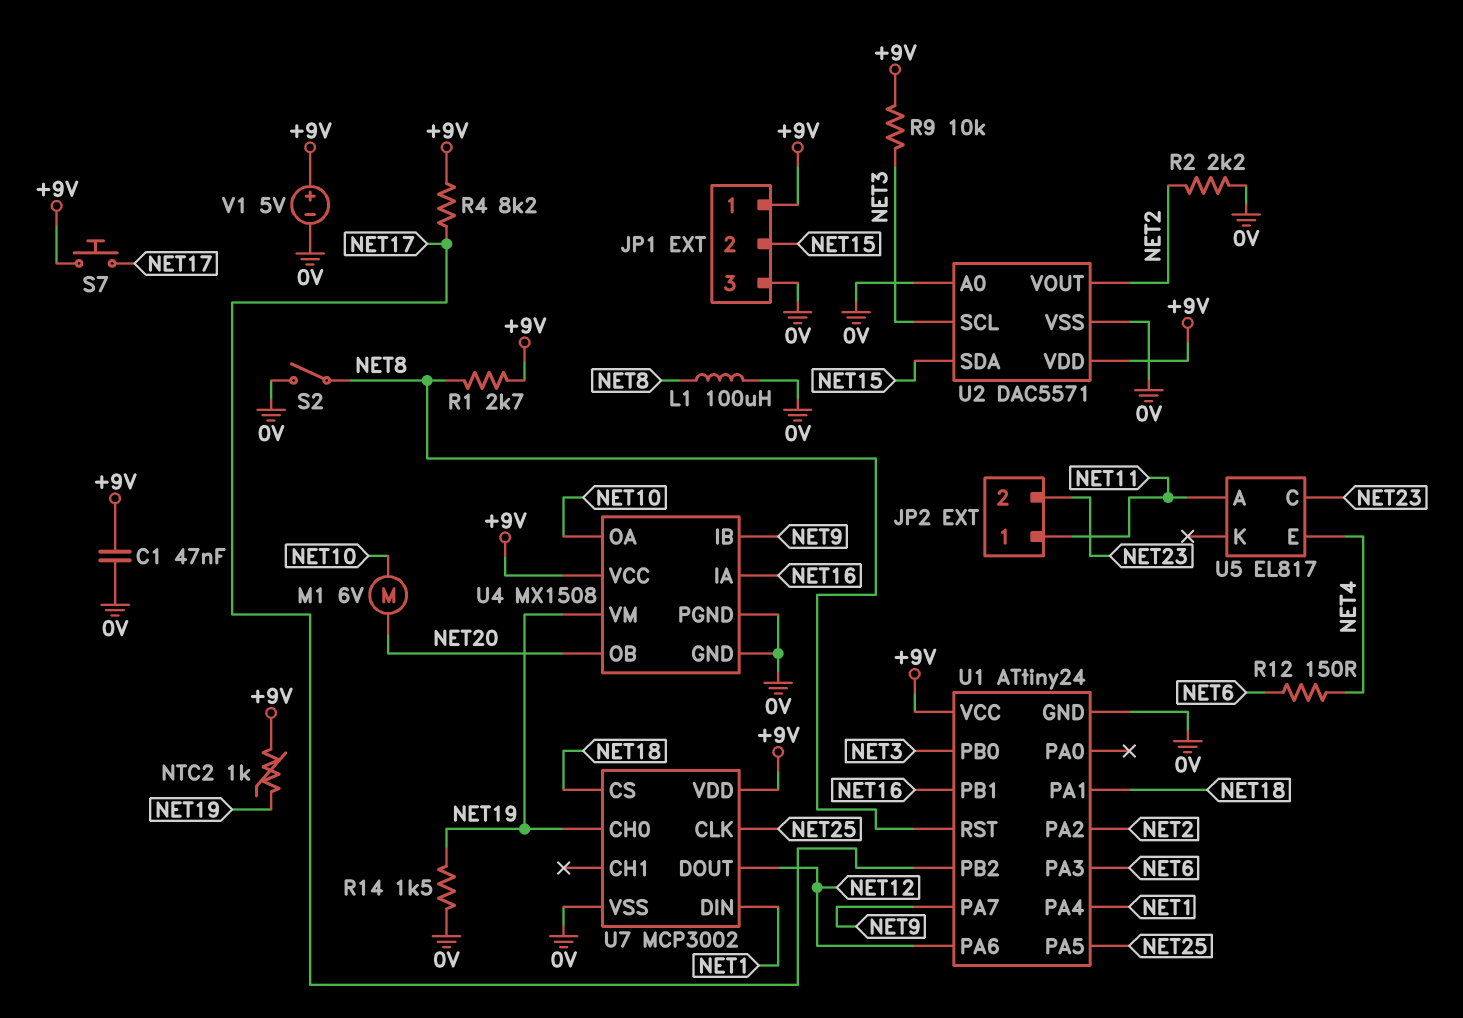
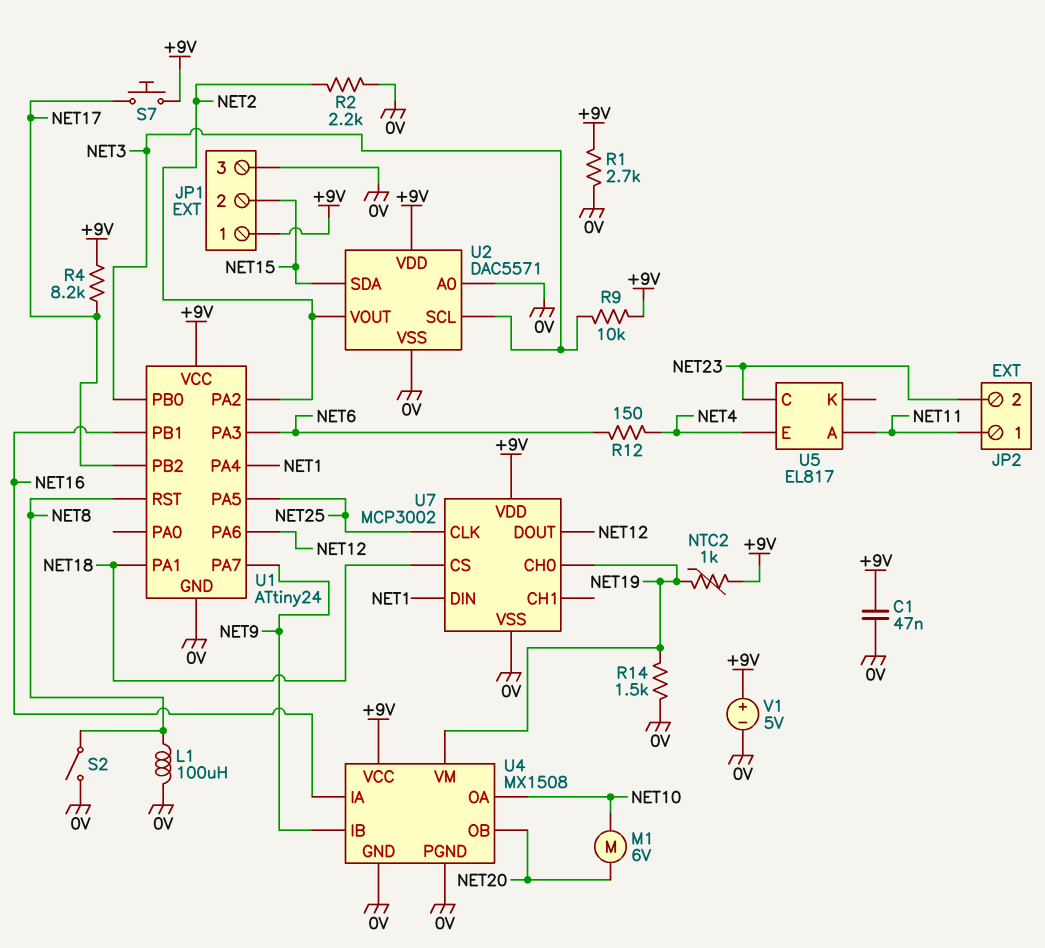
R1: 2.7k (+9V, NET8) -> 2.7k (+9V, 0V)

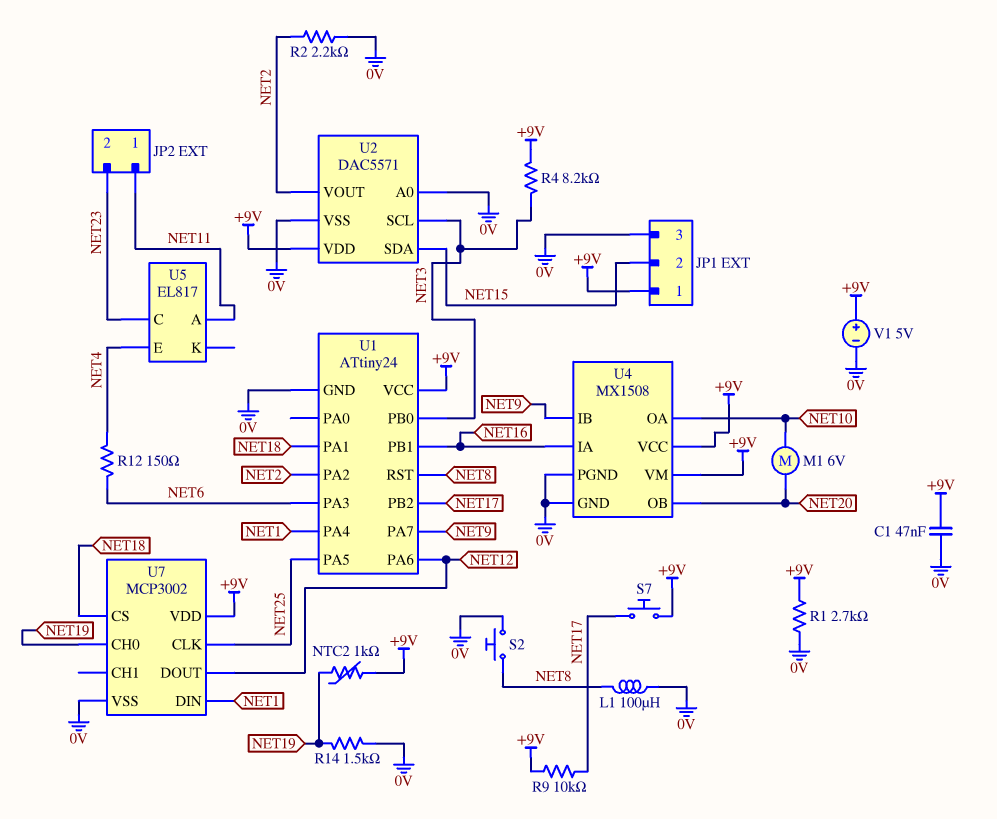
R4: 8.2k (+9V, NET17) -> 8.2k (+9V, NET3)
R9: 10k (+9V, NET3) -> 10k (+9V, NET17)
S2: switch (0V, NET8) -> button (0V, NET8)
U4 pin VM: NET19 -> +9V

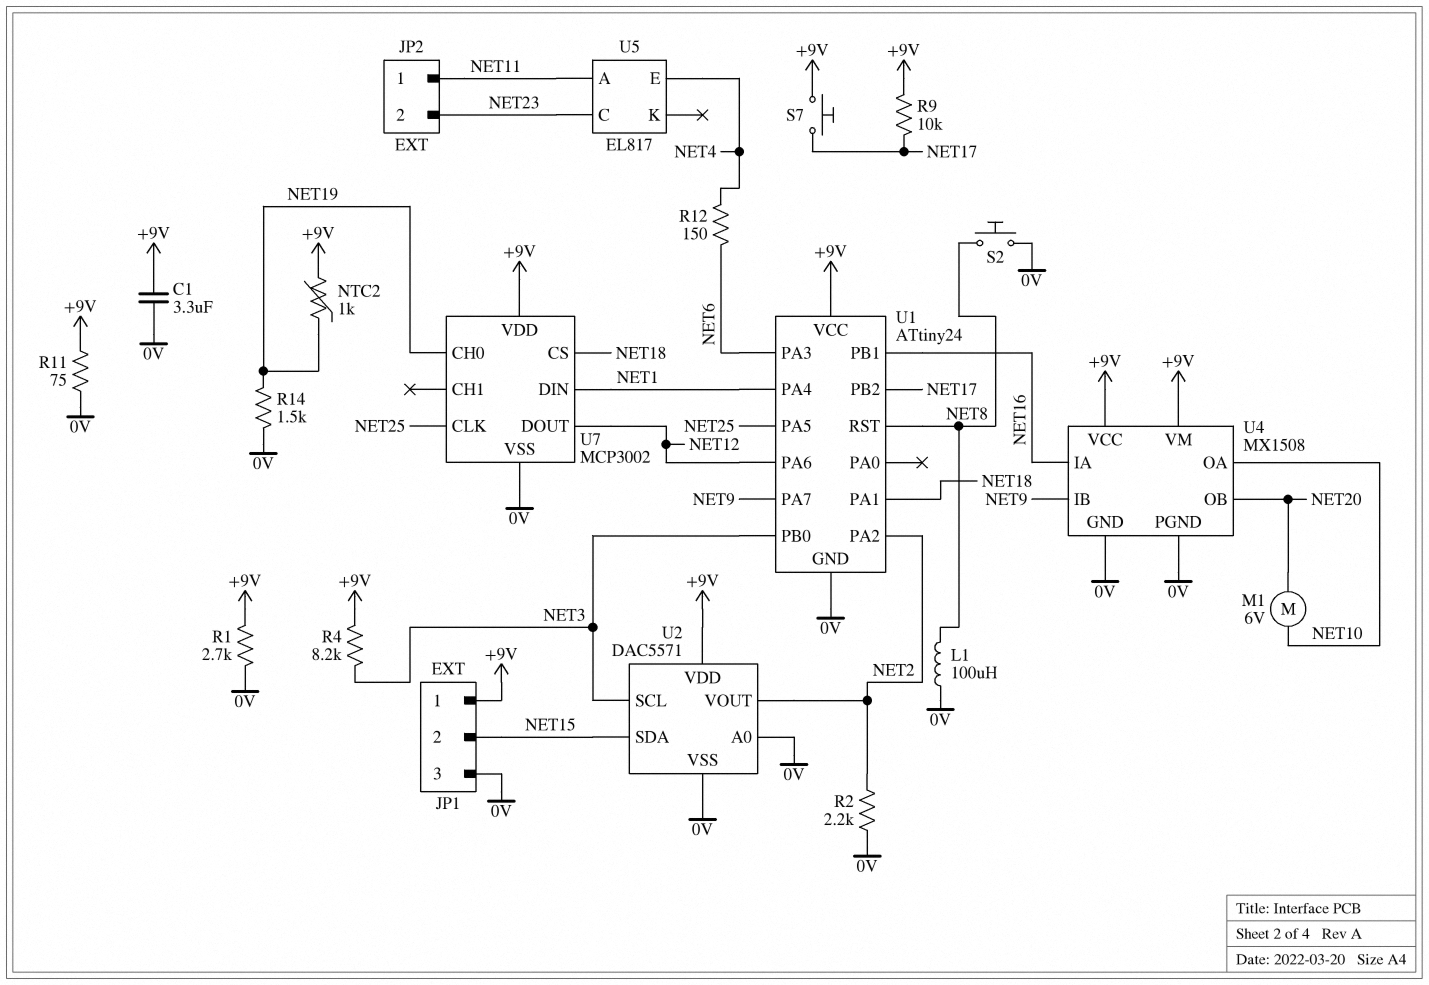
C1: 47nF (+9V, 0V) -> 3.3uF (+9V, 0V)
R11: none -> 75 (+9V, 0V)
V1: 5V (plus +9V, minus 0V) -> none

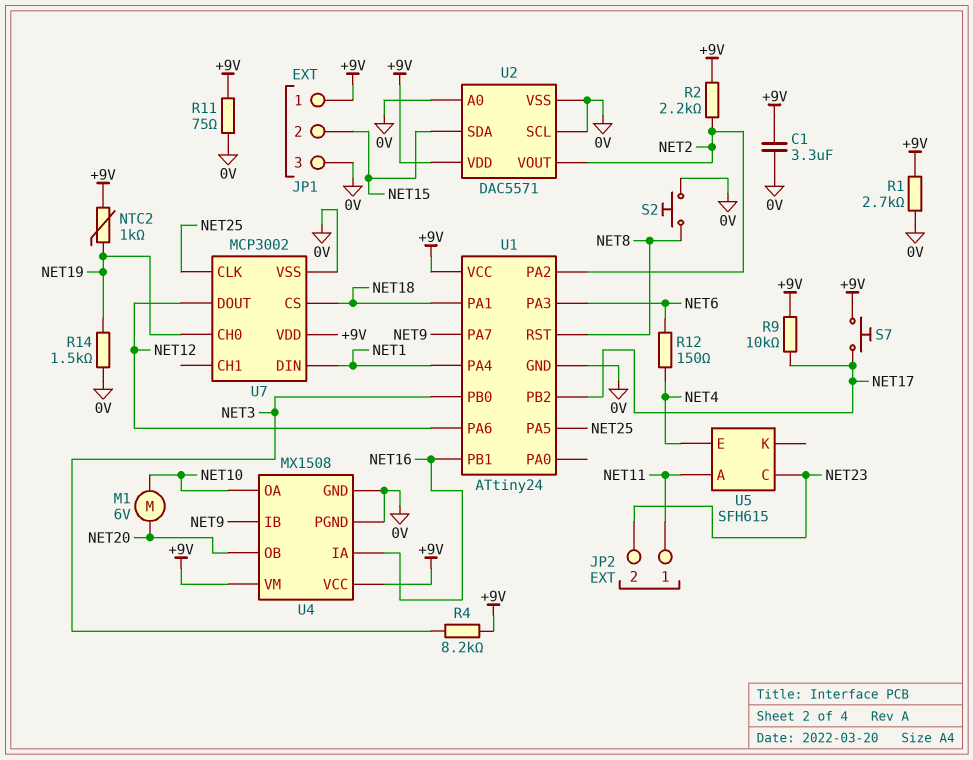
L1: 100uH (0V, NET8) -> none
R2: 2.2k (0V, NET2) -> 2.2k (+9V, NET2)
U2 pin SCL: NET3 -> 0V
U5: EL817 -> SFH615

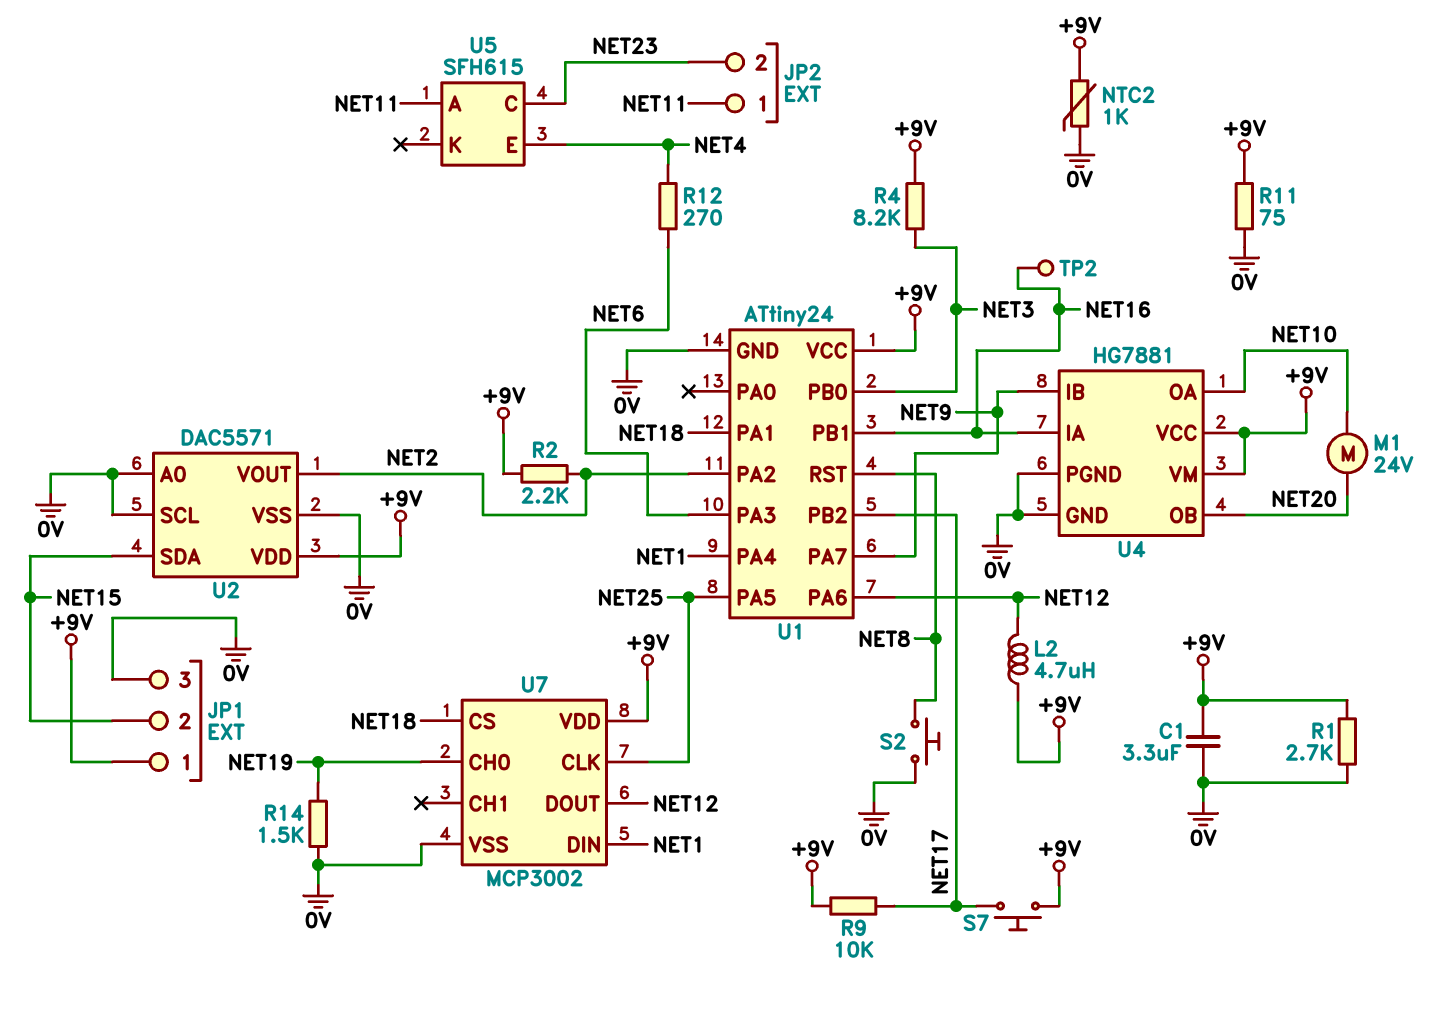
L2: none -> 4.7uH (+9V, NET12)
M1: motor 6V (NET10, NET20) -> motor 24V (NET10, NET20)
NTC2: 1k (+9V, NET19) -> 1k (+9V, 0V)
R12: 150 (NET4, NET6) -> 270 (NET4, NET6)
TP2: none -> test point (NET16)
U4: MX1508 -> HG7881

